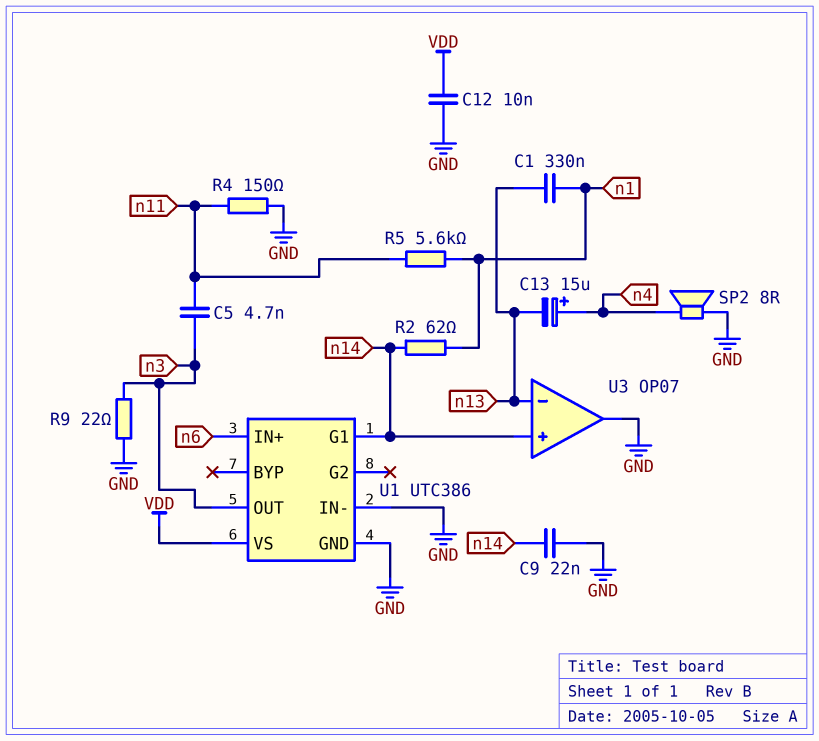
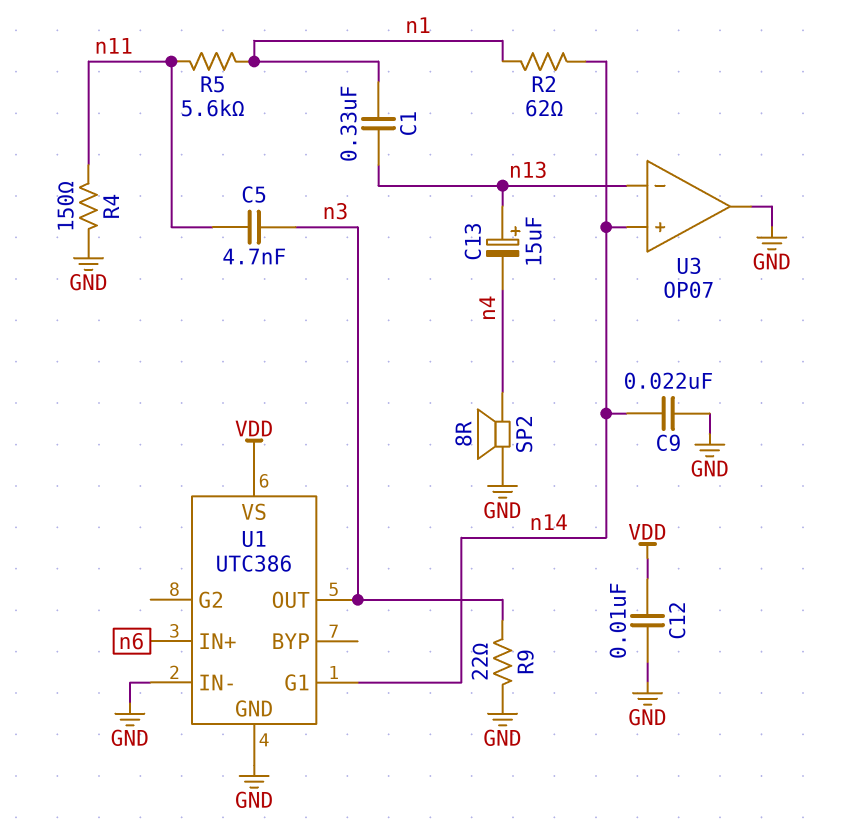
C13: 15uF (plus n4, minus n13) -> 15uF (plus n13, minus n4)

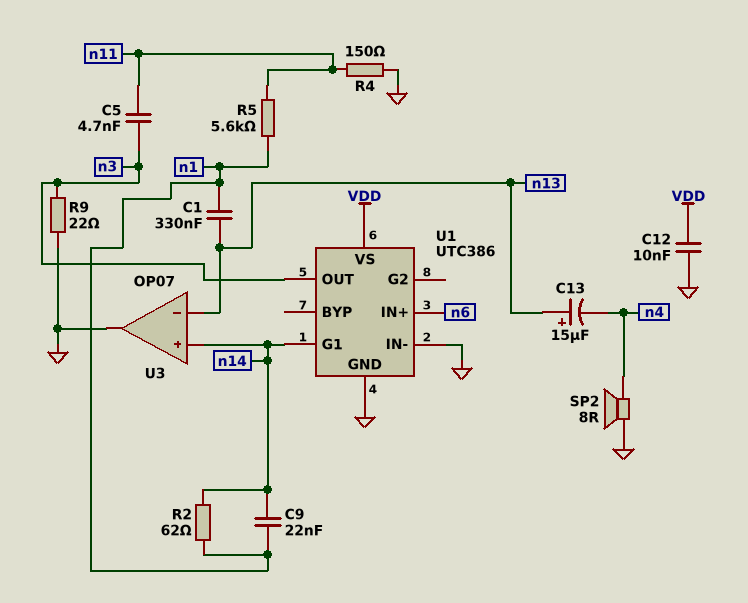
C9: 22nF (GND, n14) -> 22nF (n1, n14)

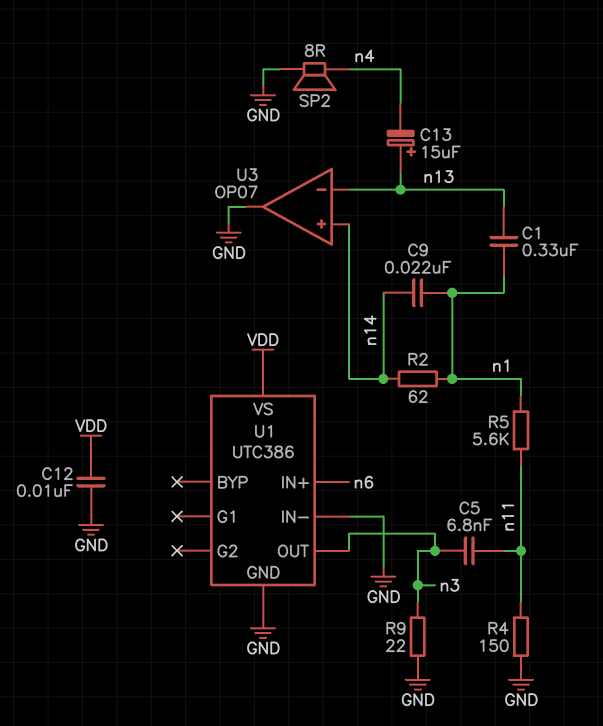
C5: 4.7nF (n3, n11) -> 6.8nF (n3, n11)
U1 pin G1: n14 -> none

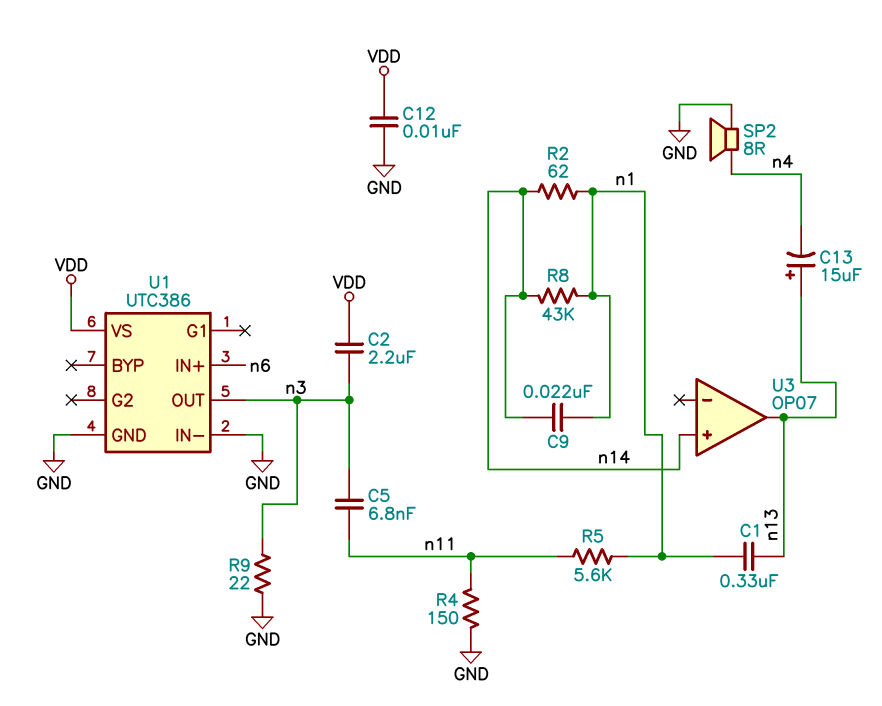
C2: none -> 2.2uF (VDD, n3)
R8: none -> 43k (n1, n14)
U3 pin in-: n13 -> none
U3 pin out: GND -> n13

